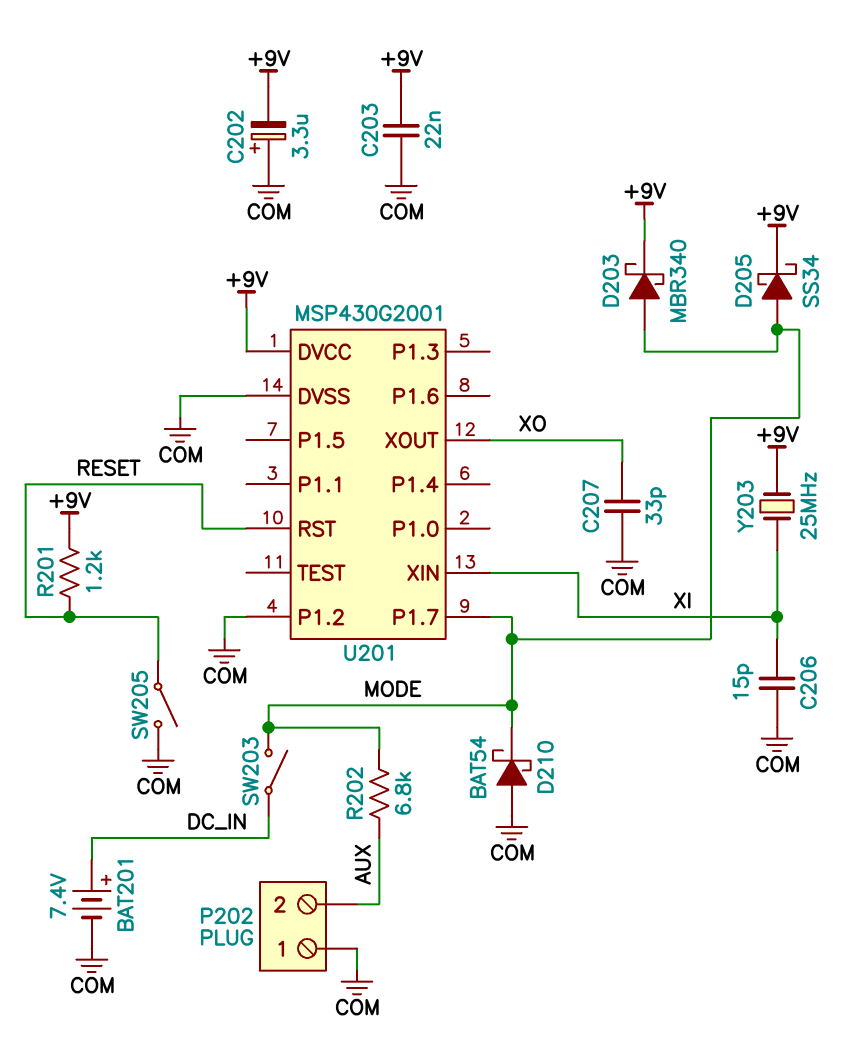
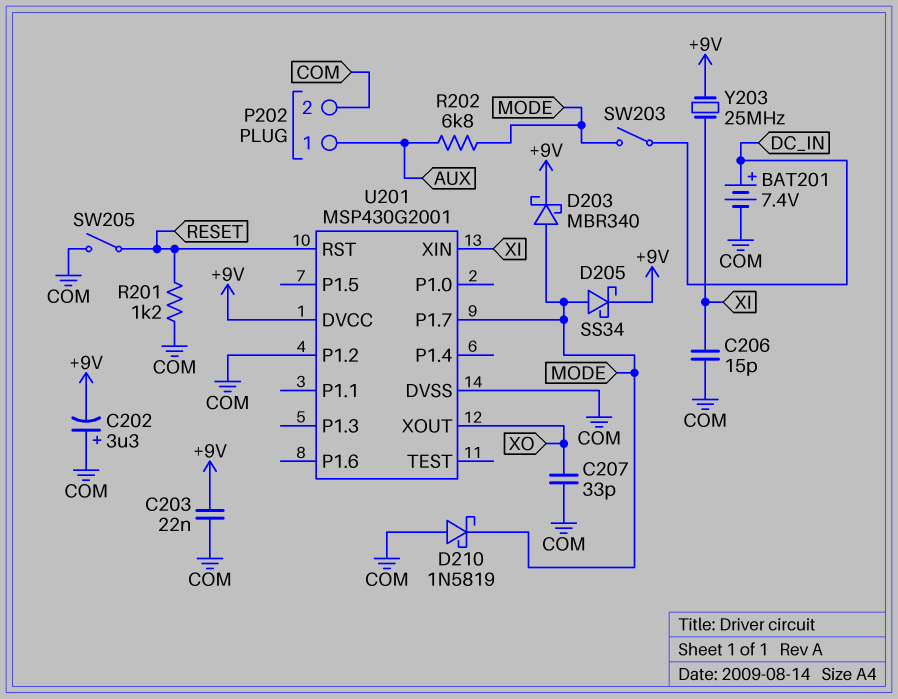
D210: schottky BAT54 (A COM, K MODE) -> schottky 1N5819 (A COM, K MODE)
P202 pin 1: COM -> AUX
P202 pin 2: AUX -> COM
R201: 1.2k (+9V, RESET) -> 1.2k (COM, RESET)

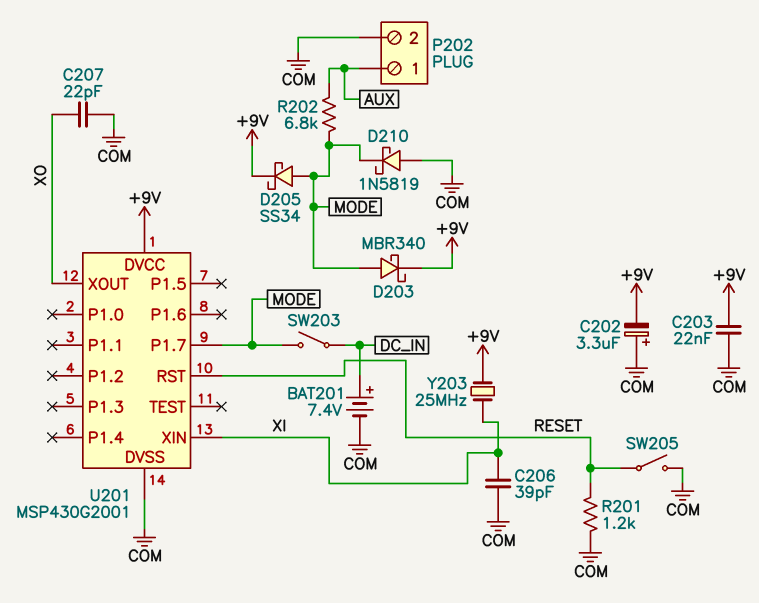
C206: 15pF (COM, XI) -> 39pF (COM, XI)
C207: 33pF (COM, XO) -> 22pF (COM, XO)
U201 pin P1.2: COM -> none

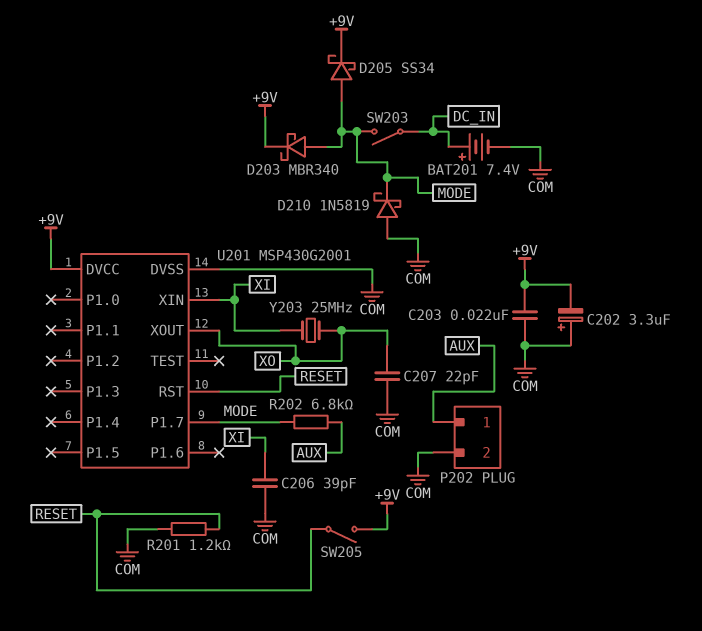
SW205: switch (COM, RESET) -> switch (+9V, RESET)
Y203: 25MHz (+9V, XI) -> 25MHz (XI, XO)

